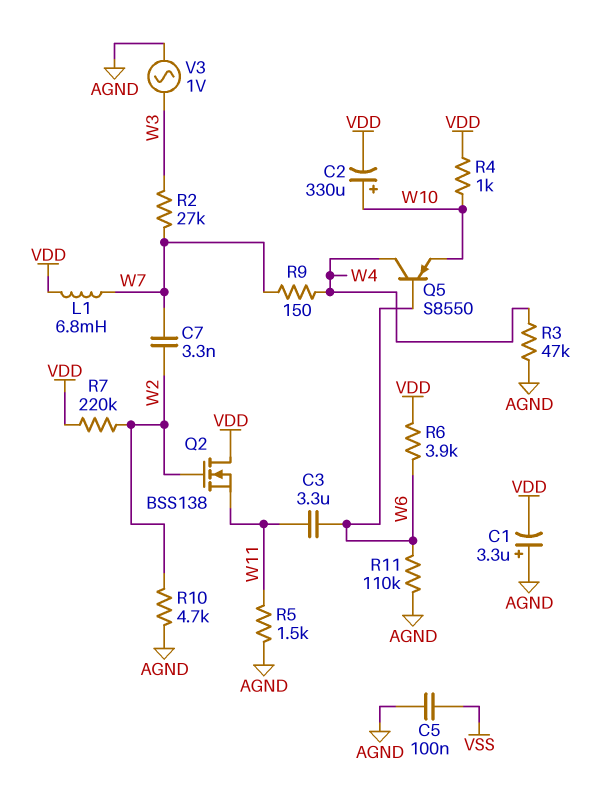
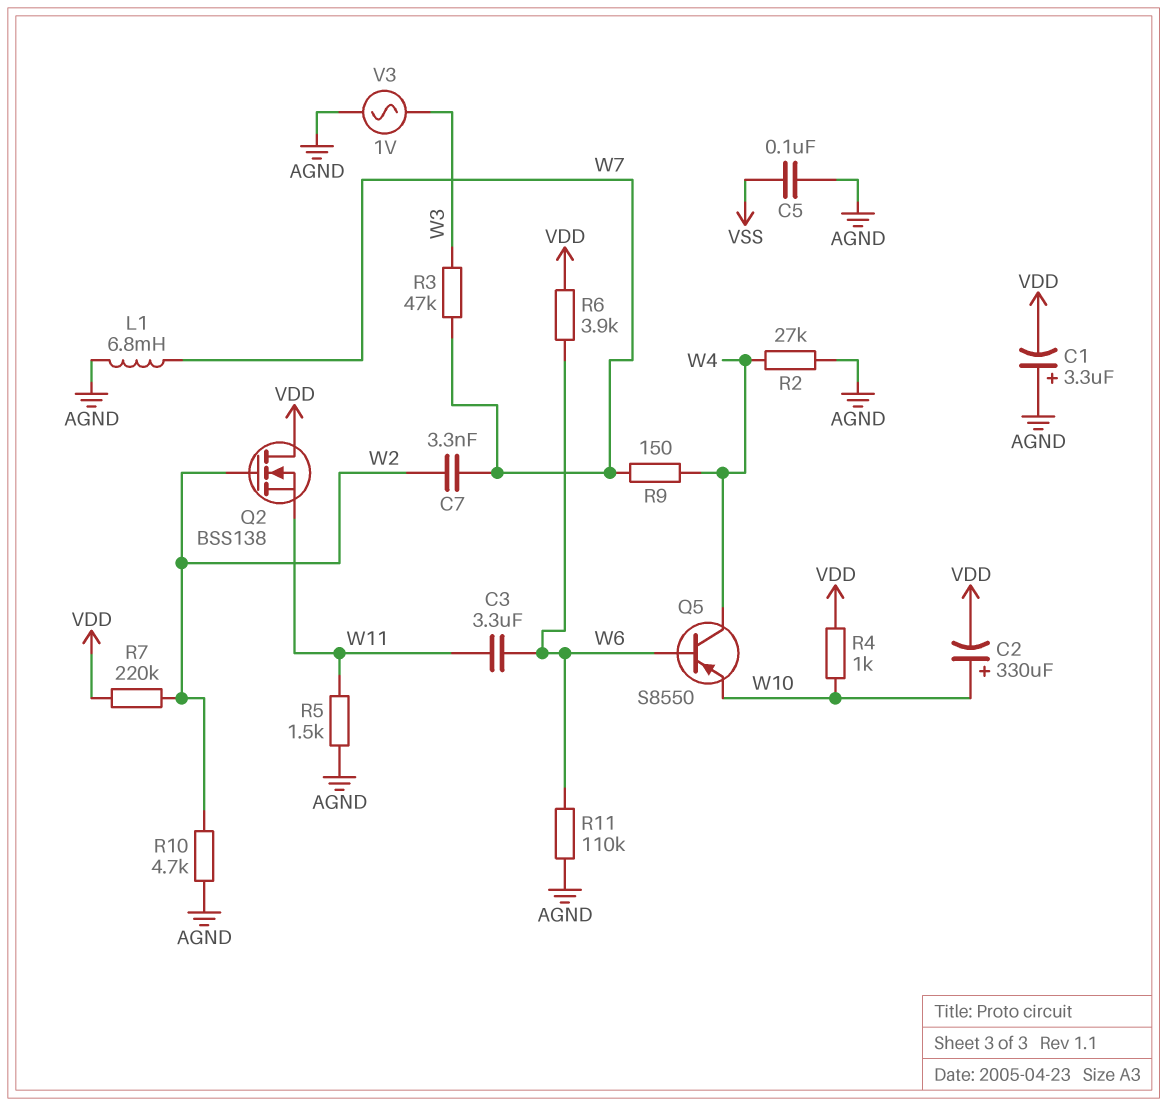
L1: 6.8mH (VDD, W7) -> 6.8mH (AGND, W7)
R2: 27k (W3, W7) -> 27k (AGND, W4)
R3: 47k (AGND, W4) -> 47k (W3, W7)

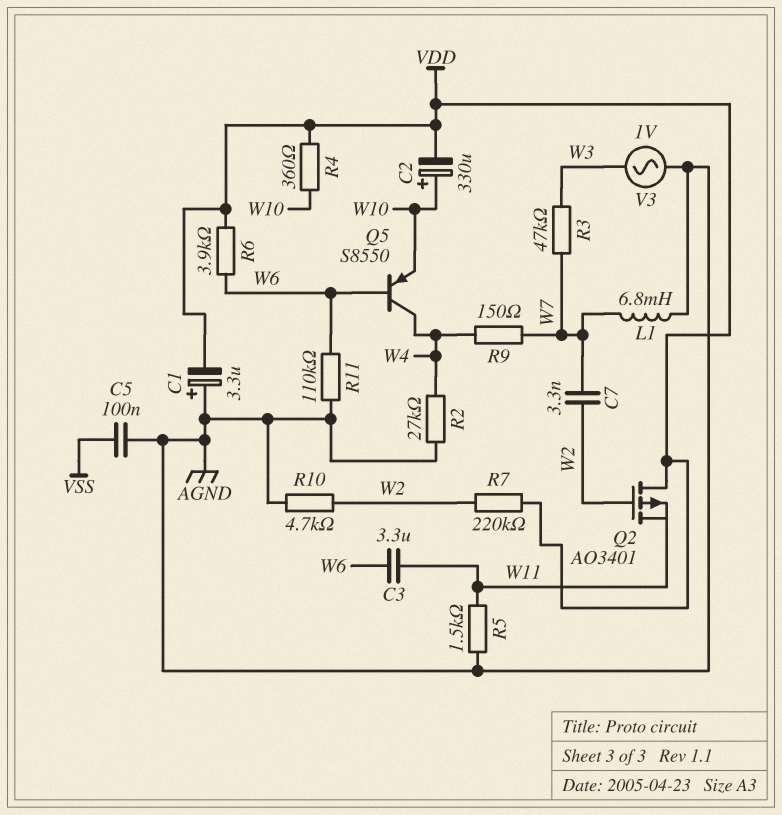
Q2: NMOS BSS138 (G W2, D VDD, S W11) -> PMOS AO3401 (G W2, D VDD, S W11)
R4: 1k (VDD, W10) -> 360 (VDD, W10)

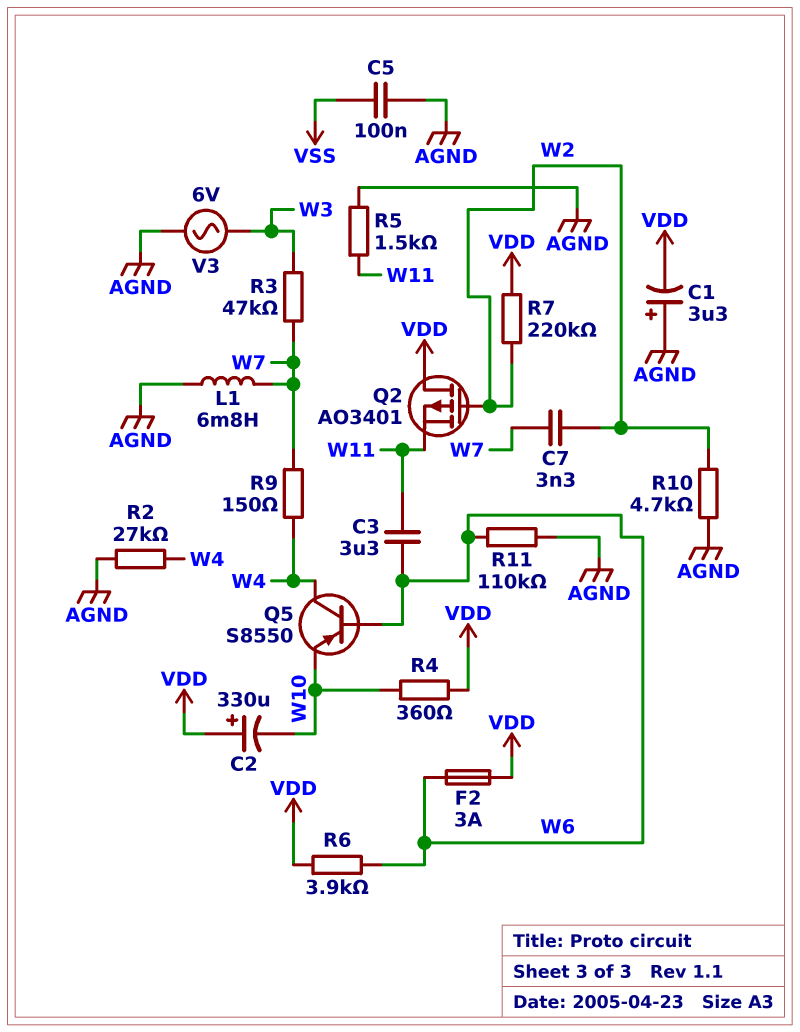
C2: 330uF (plus W10, minus VDD) -> 330uF (plus VDD, minus W10)
F2: none -> 3A (VDD, W6)
V3: AC 1V (AGND, W3) -> AC 6V (AGND, W3)

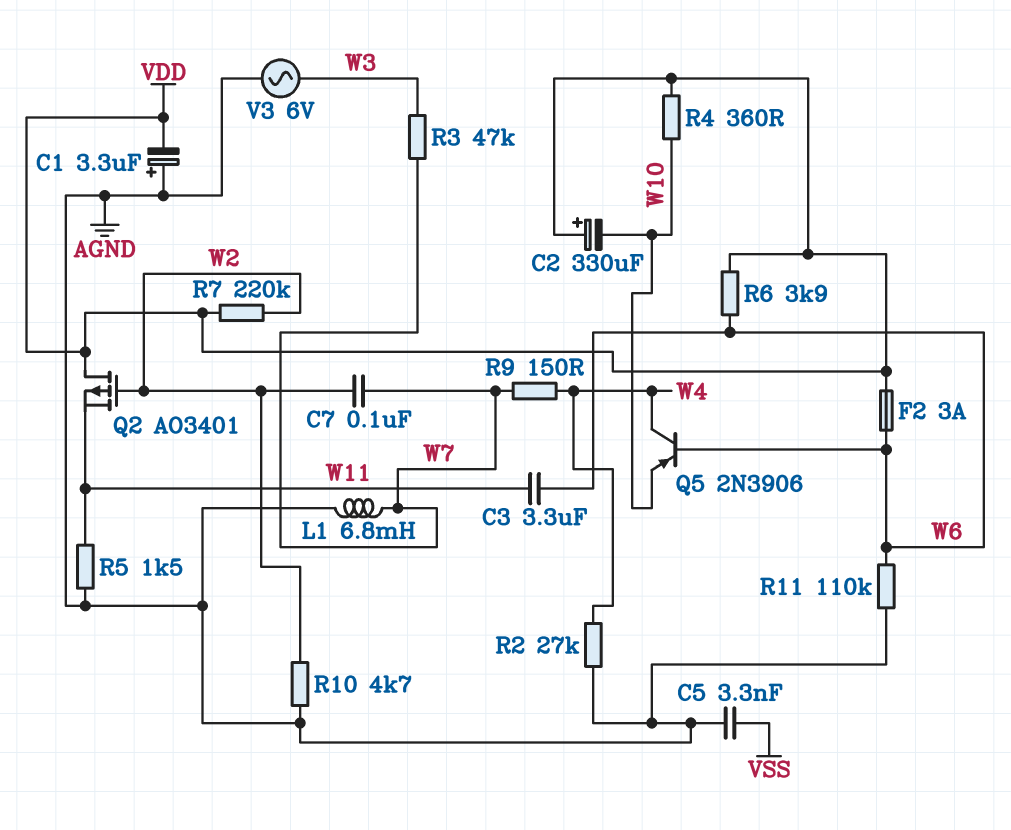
C5: 100nF (AGND, VSS) -> 3.3nF (AGND, VSS)
C7: 3.3nF (W2, W7) -> 100nF (W2, W7)
Q5: PNP S8550 (B W6, C W4, E W10) -> PNP 2N3906 (B W6, C W4, E W10)

